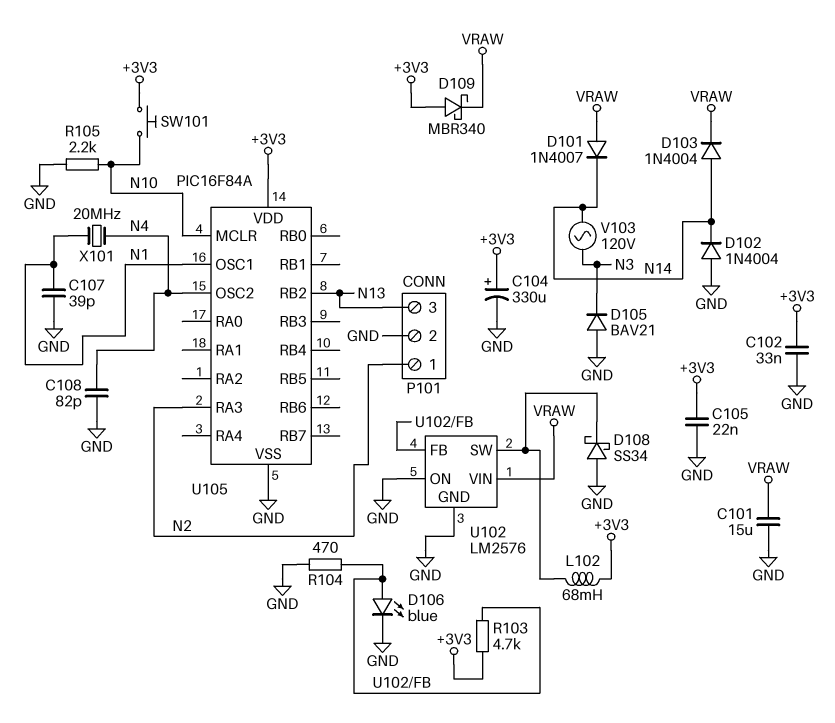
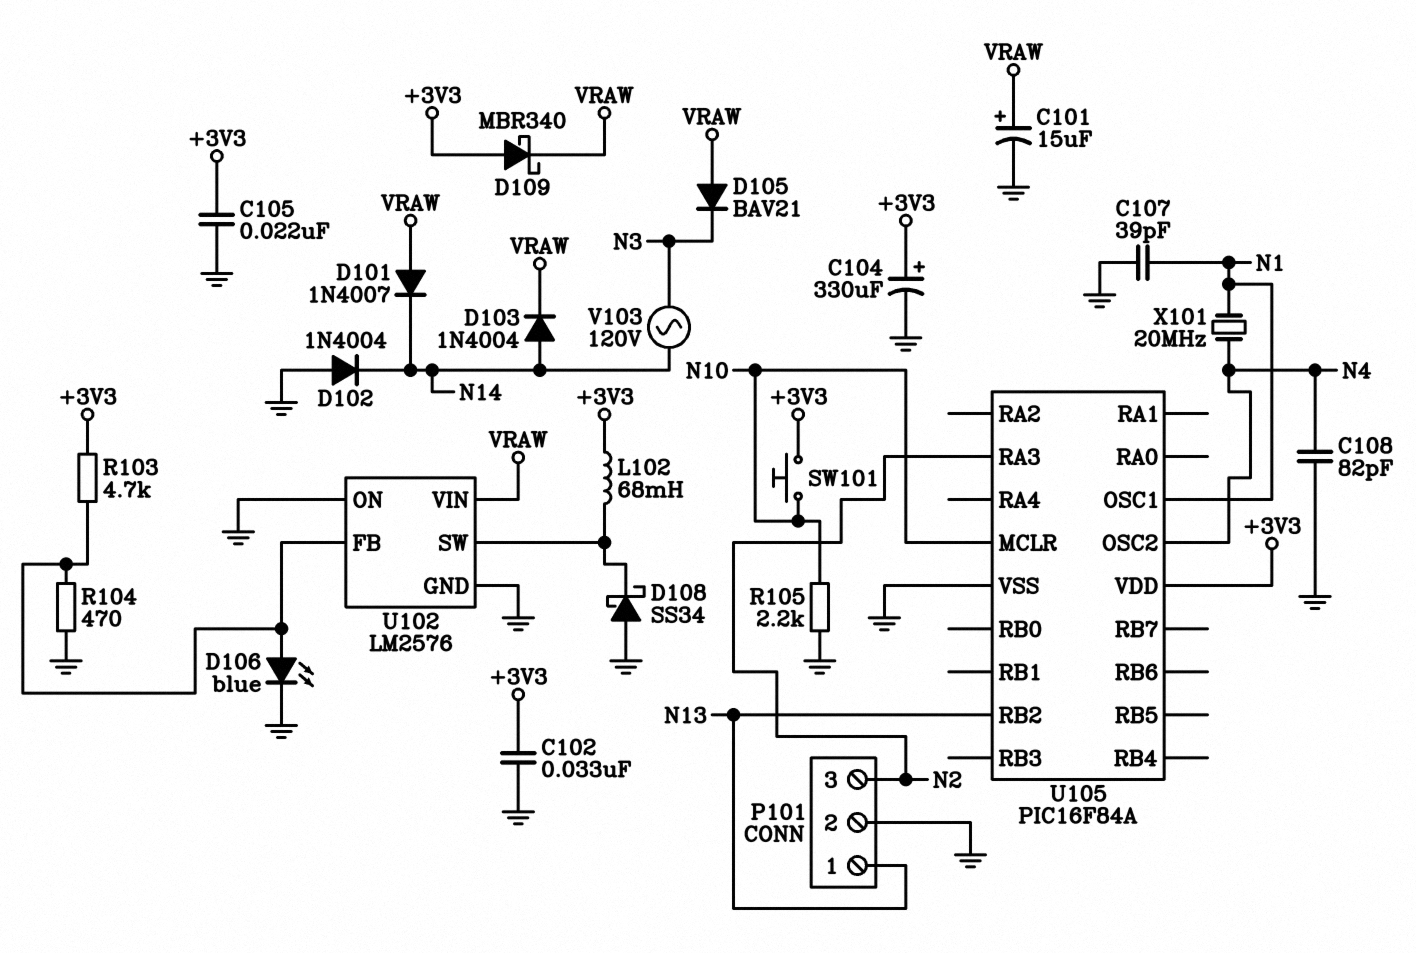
C101: 15uF (GND, VRAW) -> 15uF (plus VRAW, minus GND)
D105: diode BAV21 (A GND, K N3) -> diode BAV21 (A VRAW, K N3)
P101 pin 1: N2 -> N13
P101 pin 3: N13 -> N2

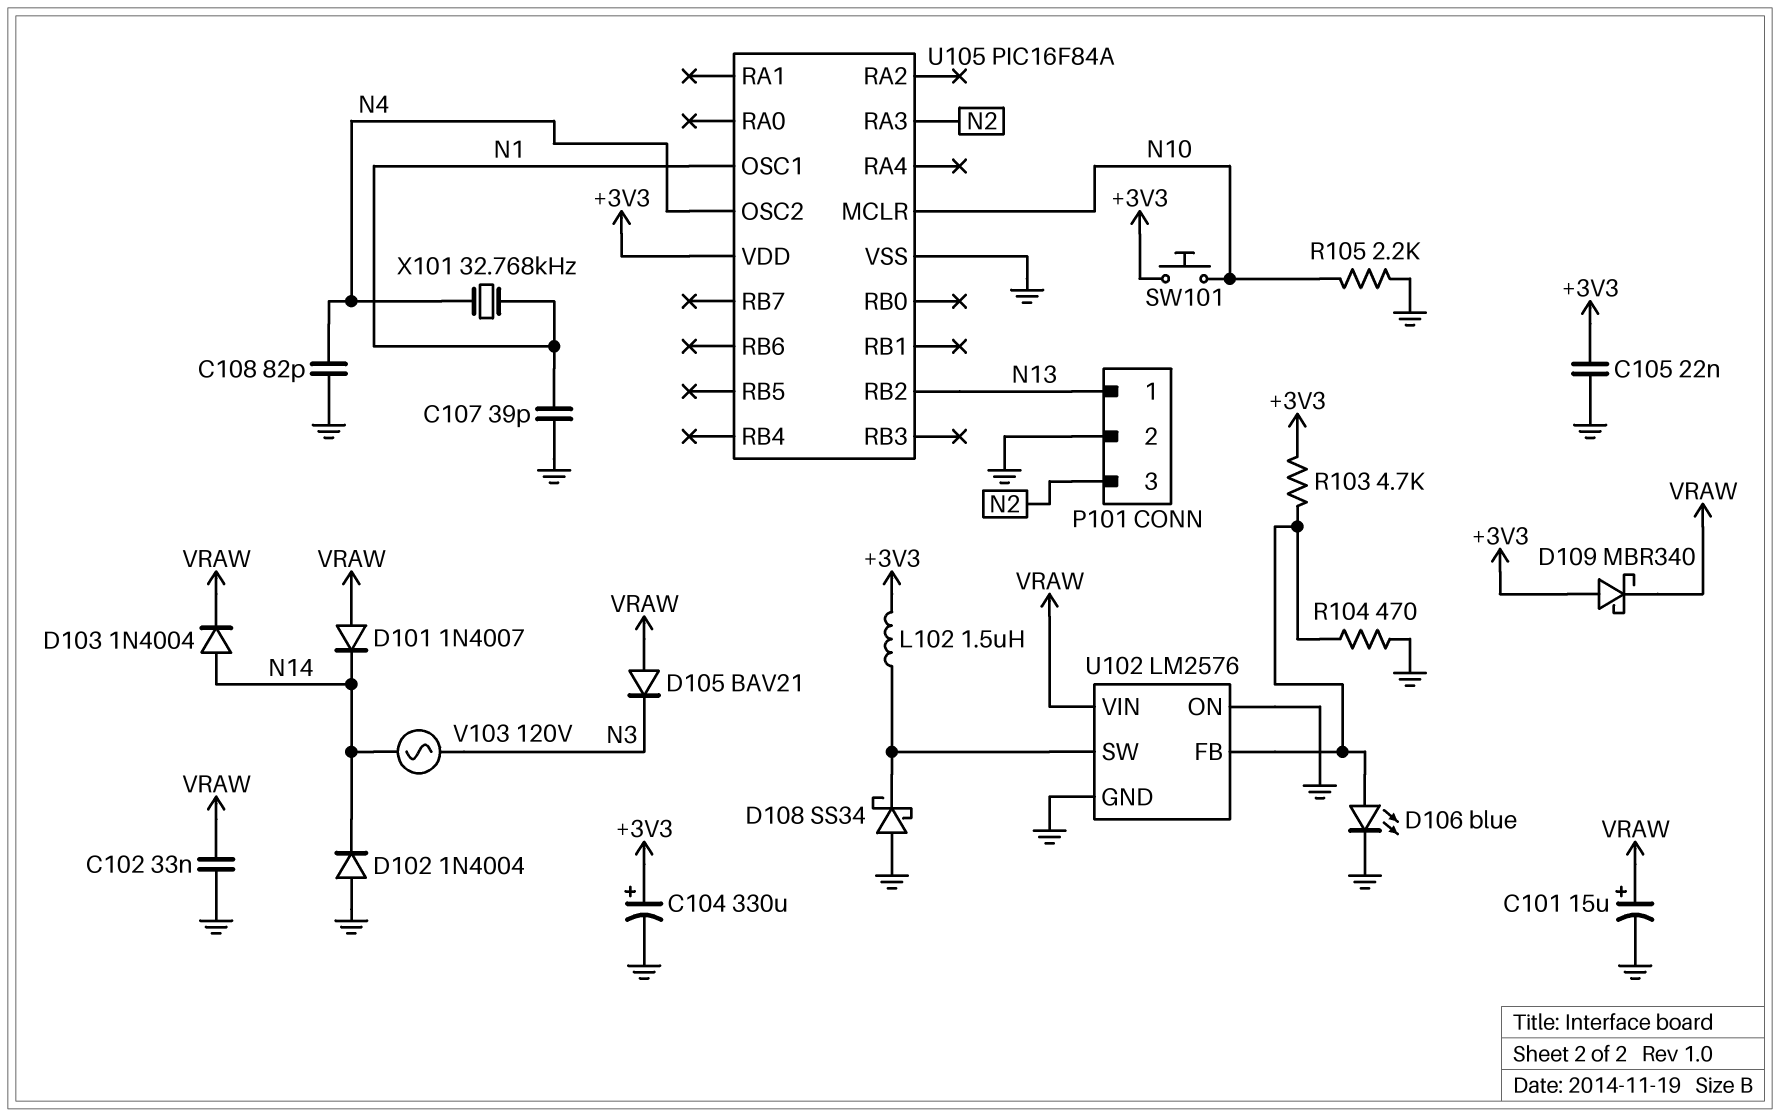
C102: 33nF (+3V3, GND) -> 33nF (GND, VRAW)
L102: 68mH (+3V3, U102/SW) -> 1.5uH (+3V3, U102/SW)
X101: 20MHz (N1, N4) -> 32.768kHz (N1, N4)

